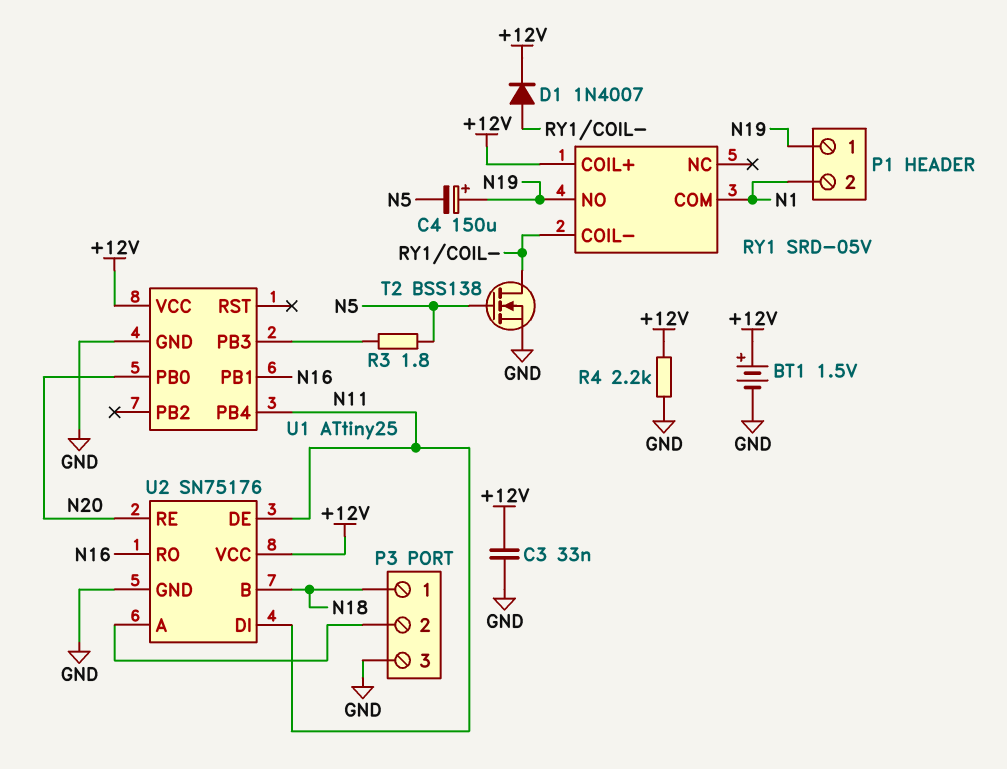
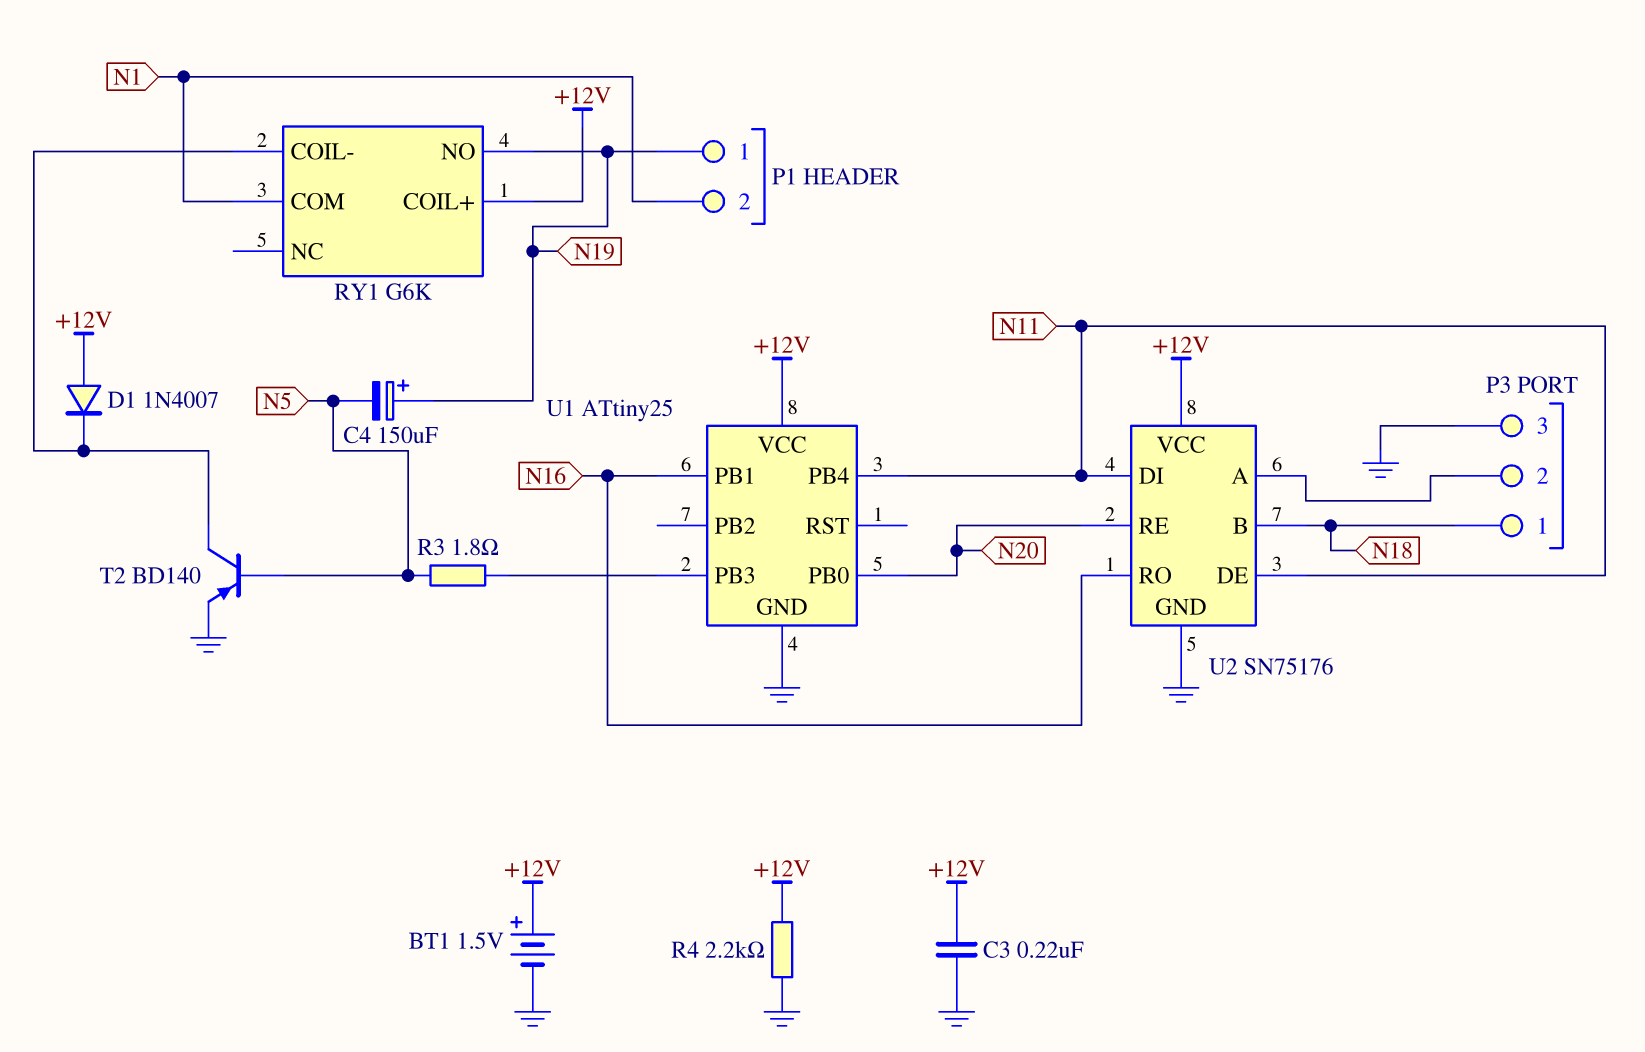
C3: 33nF (+12V, GND) -> 220nF (+12V, GND)
D1: diode 1N4007 (A RY1/COIL-, K +12V) -> diode 1N4007 (A +12V, K RY1/COIL-)
RY1: SRD-05V -> G6K
T2: NMOS BSS138 (G N5, D RY1/COIL-, S GND) -> PNP BD140 (B N5, C RY1/COIL-, E GND)

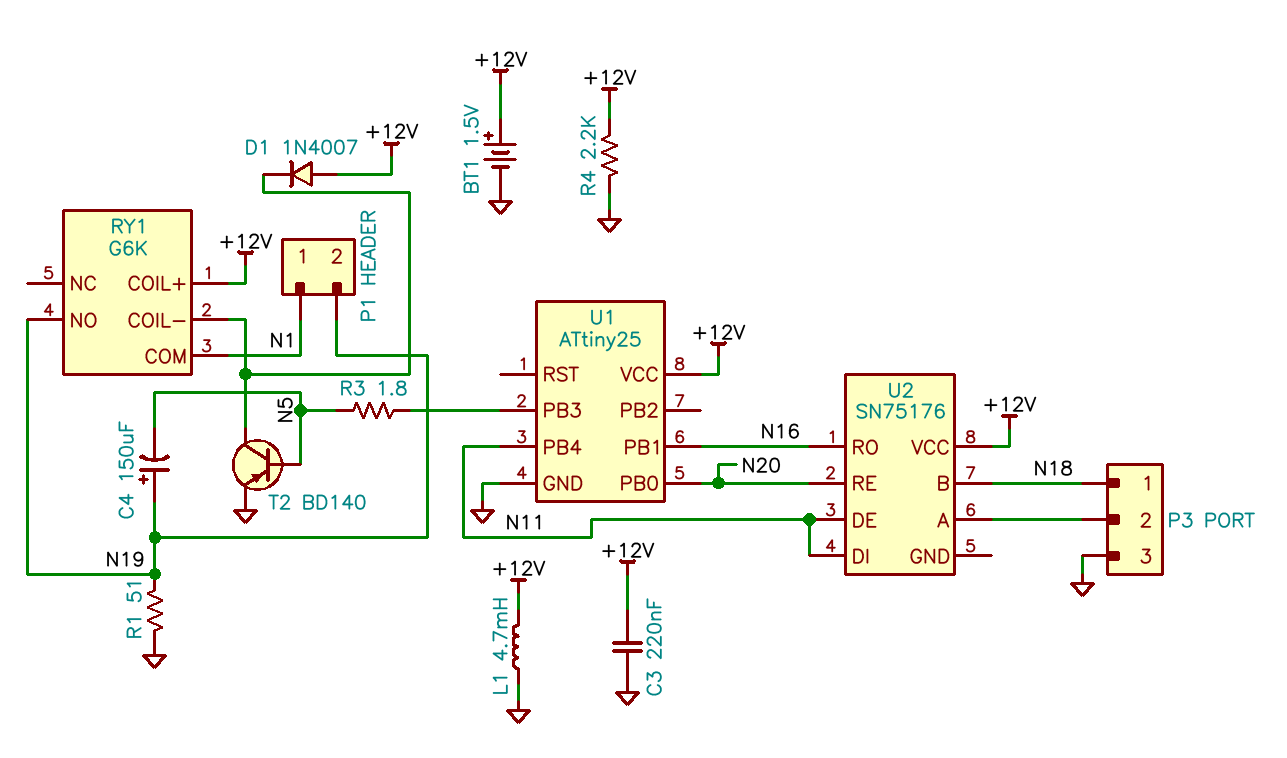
L1: none -> 4.7mH (+12V, GND)
P1 pin 1: N19 -> N1
P1 pin 2: N1 -> N19
R1: none -> 51 (GND, N19)
U2 pin GND: GND -> none

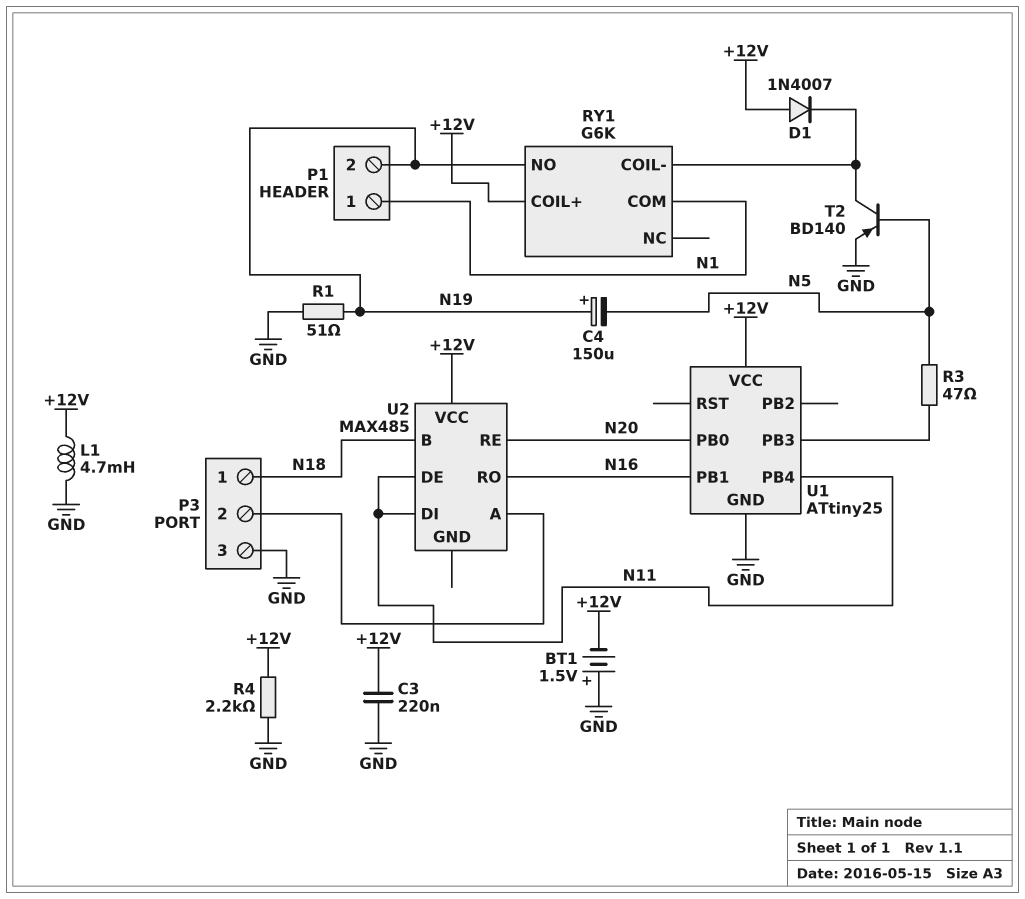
BT1: 1.5V (plus +12V, minus GND) -> 1.5V (plus GND, minus +12V)
R3: 1.8 (N5, U1/PB3) -> 47 (N5, U1/PB3)
U2: SN75176 -> MAX485

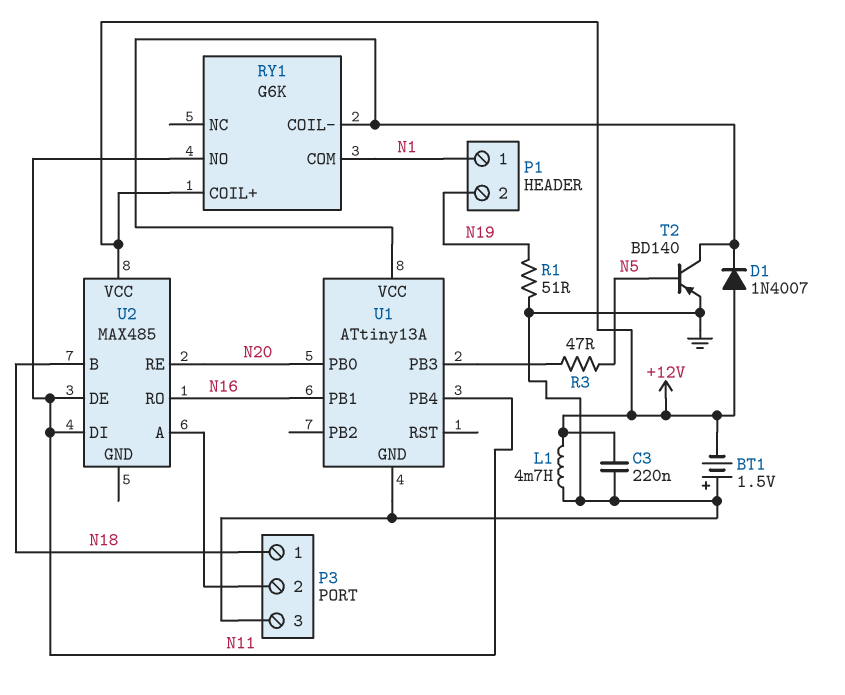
C4: 150uF (plus N19, minus N5) -> none
R4: 2.2k (+12V, GND) -> none
RY1 pin NO: N19 -> N11
U1: ATtiny25 -> ATtiny13A
U1 pin VCC: +12V -> RY1/COIL-

